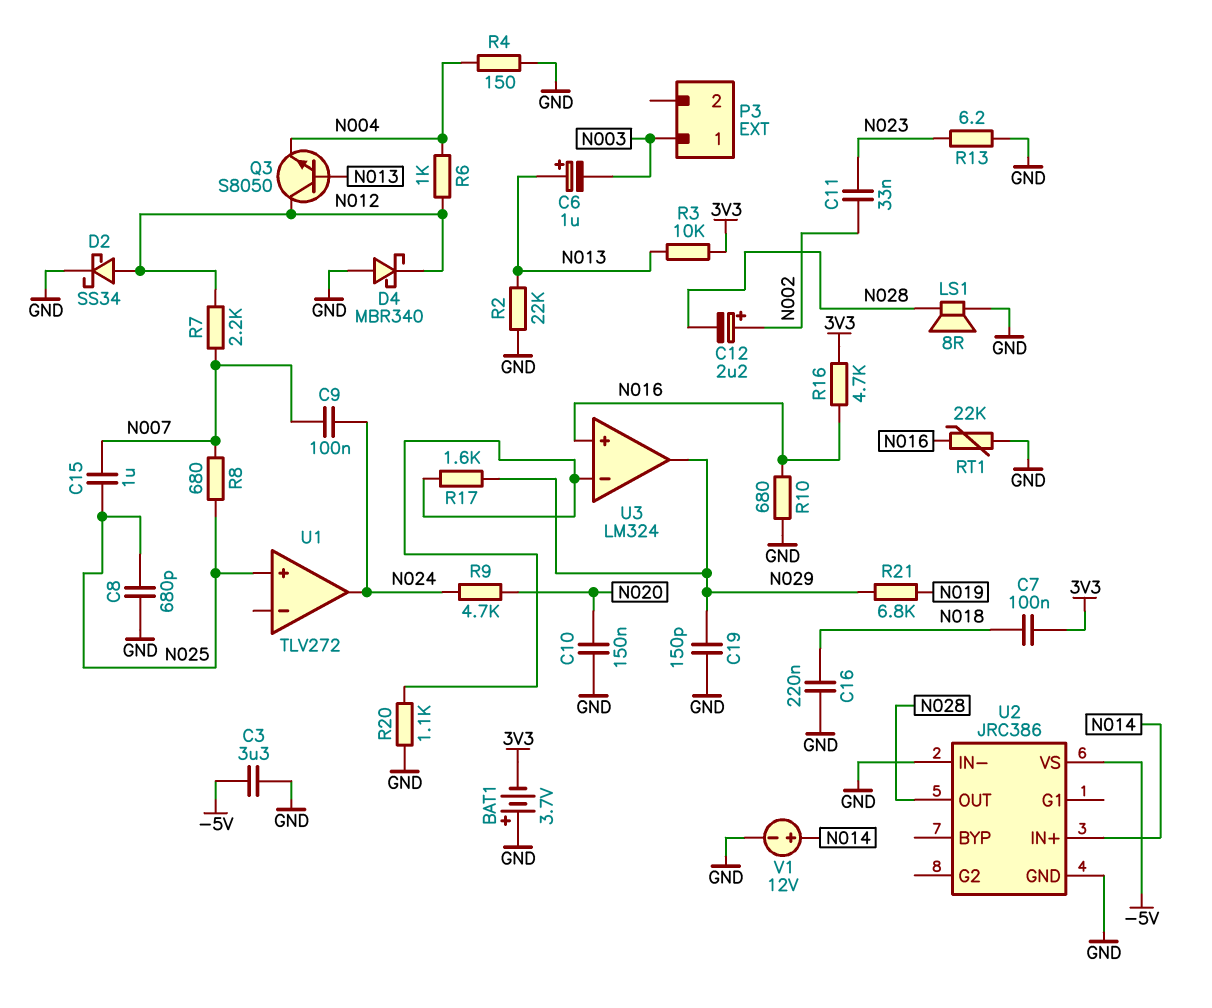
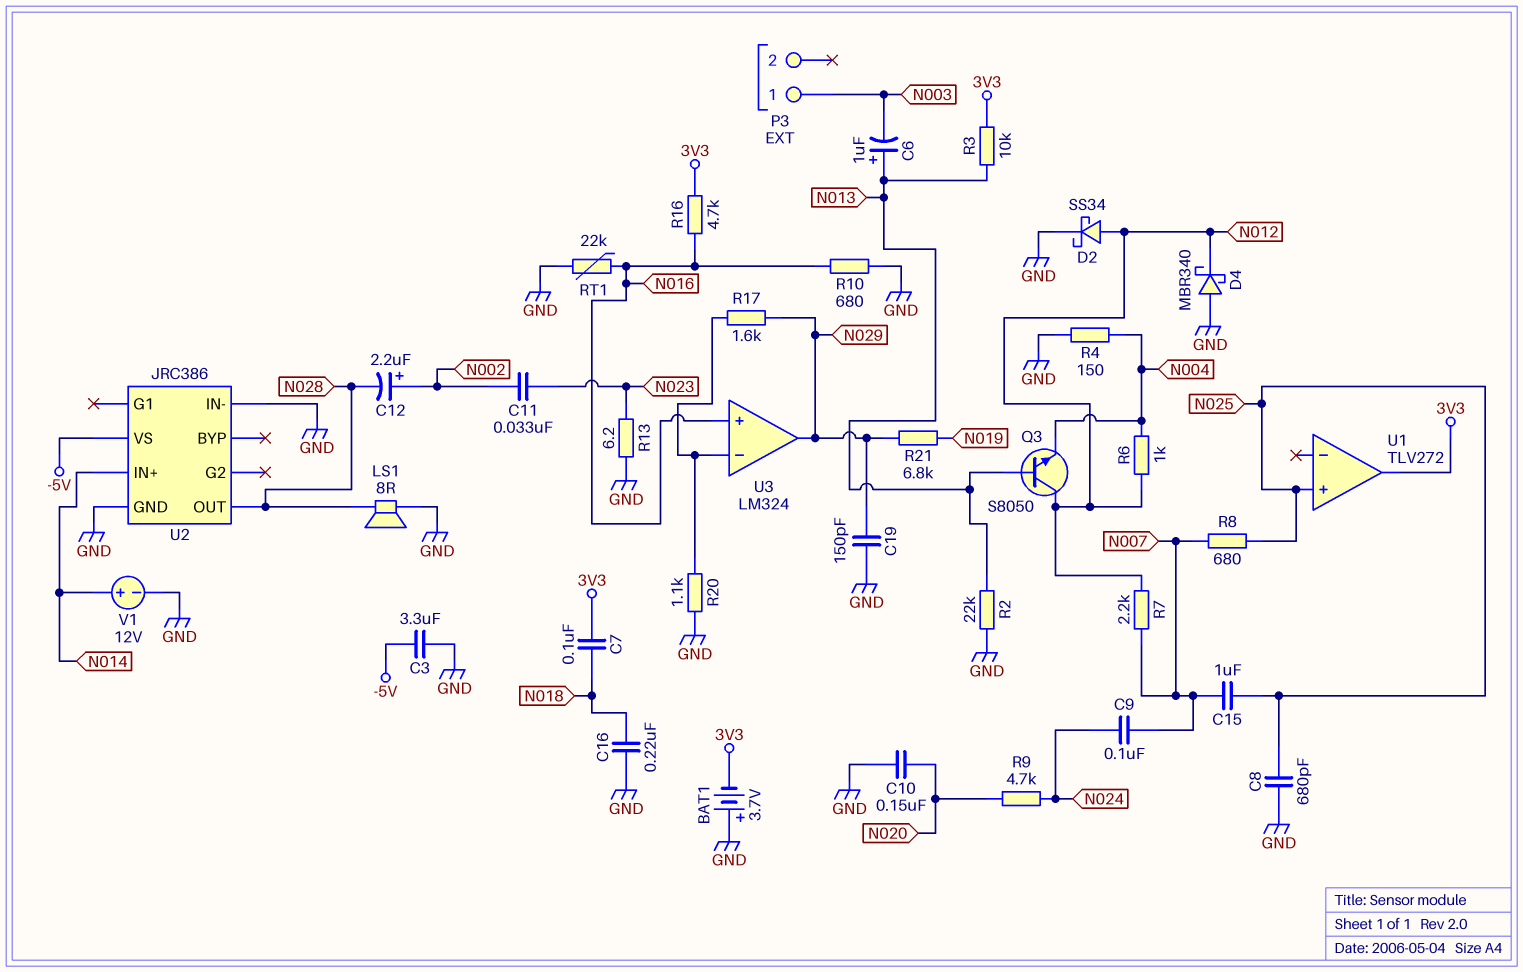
U1 pin out: N024 -> 3V3

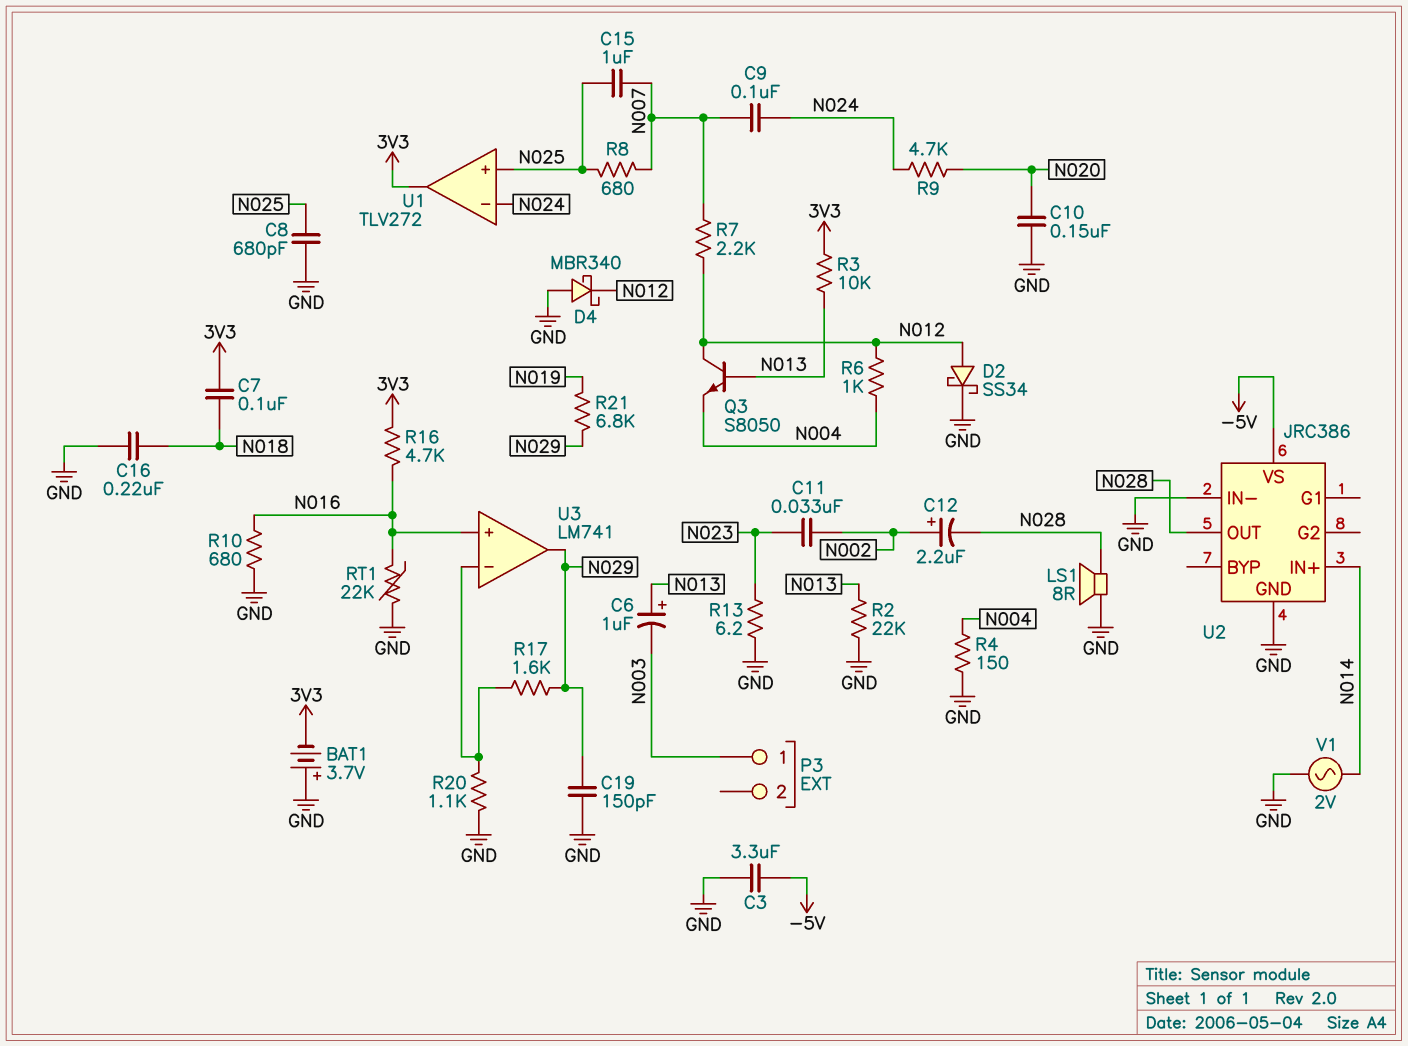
U1 pin in-: none -> N024
U3: LM324 -> LM741
V1: 12V (plus N014, minus GND) -> AC 2V (GND, N014)

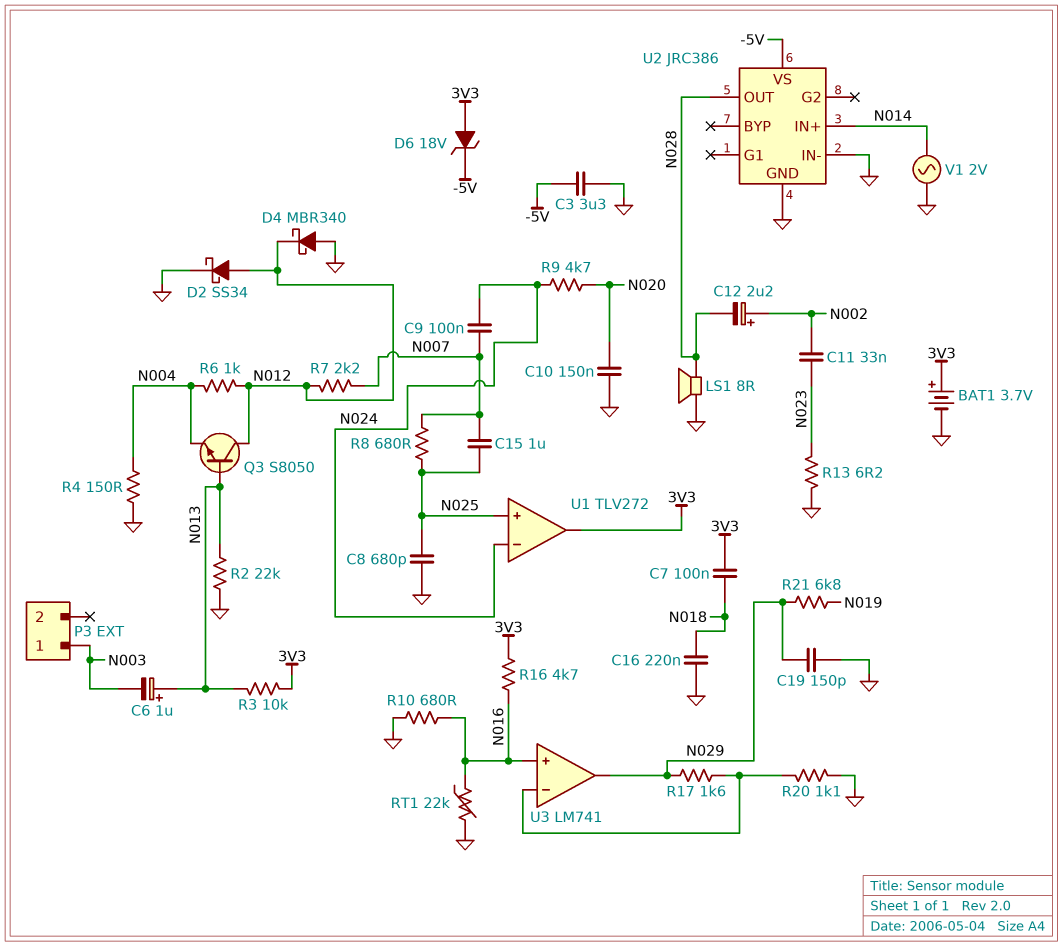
BAT1: 3.7V (plus GND, minus 3V3) -> 3.7V (plus 3V3, minus GND)
D6: none -> zener 18V (A 3V3, K -5V)

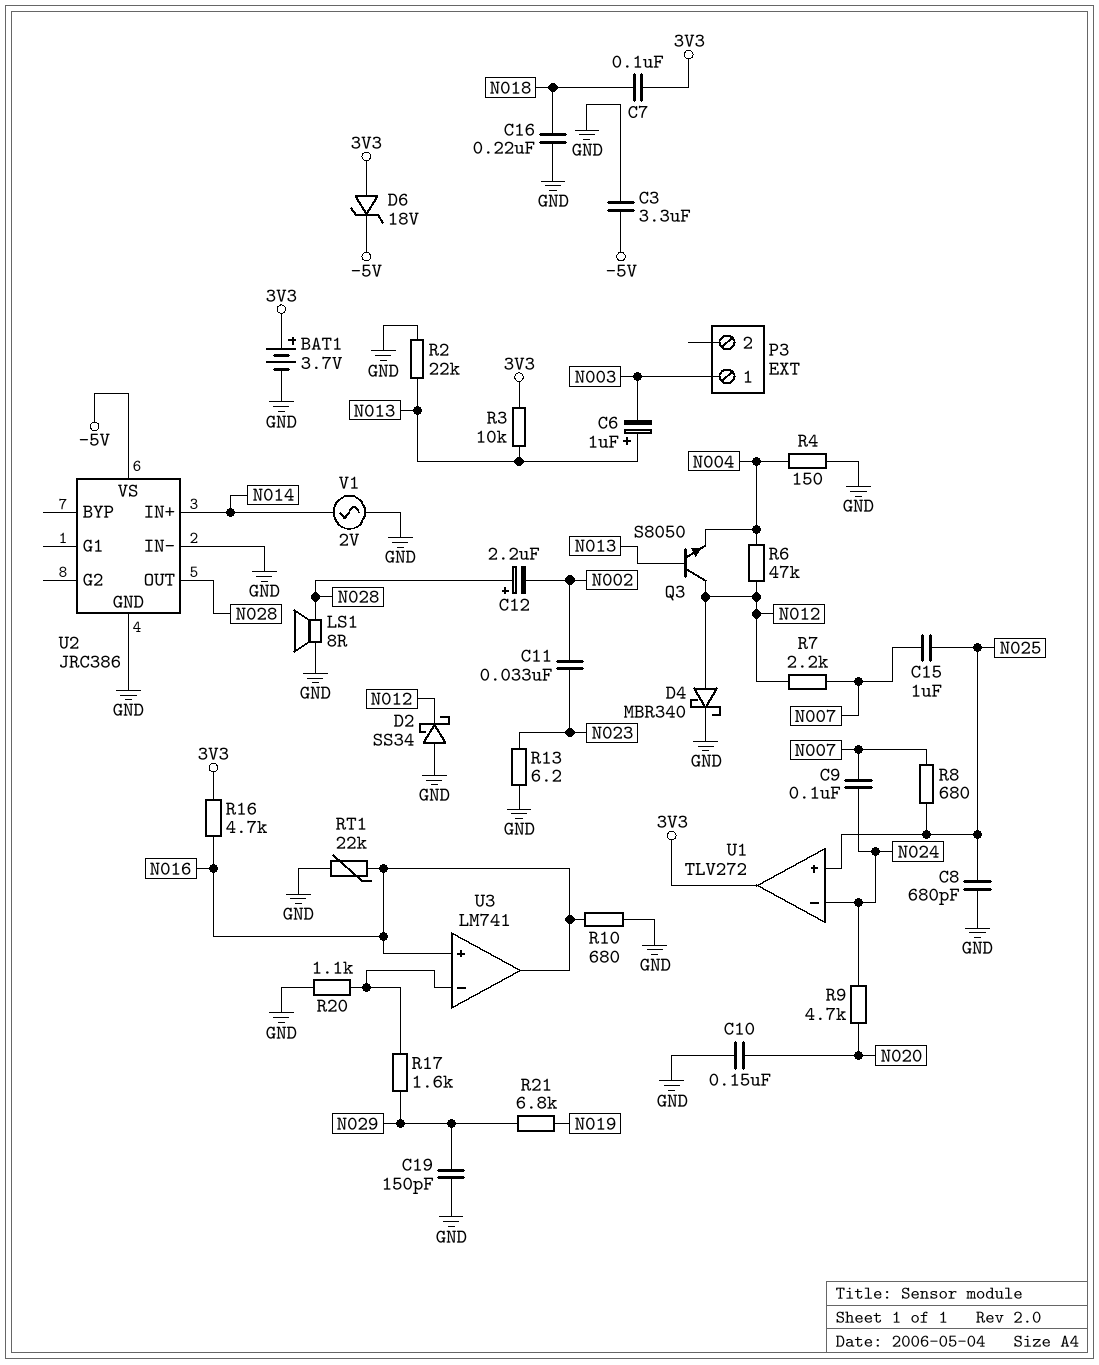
C12: 2.2uF (plus N002, minus N028) -> 2.2uF (plus N028, minus N002)
D2: schottky SS34 (A N012, K GND) -> schottky SS34 (A GND, K N012)
D4: schottky MBR340 (A GND, K N012) -> schottky MBR340 (A N012, K GND)
R6: 1k (N004, N012) -> 47k (N004, N012)
U3 pin out: N029 -> N016

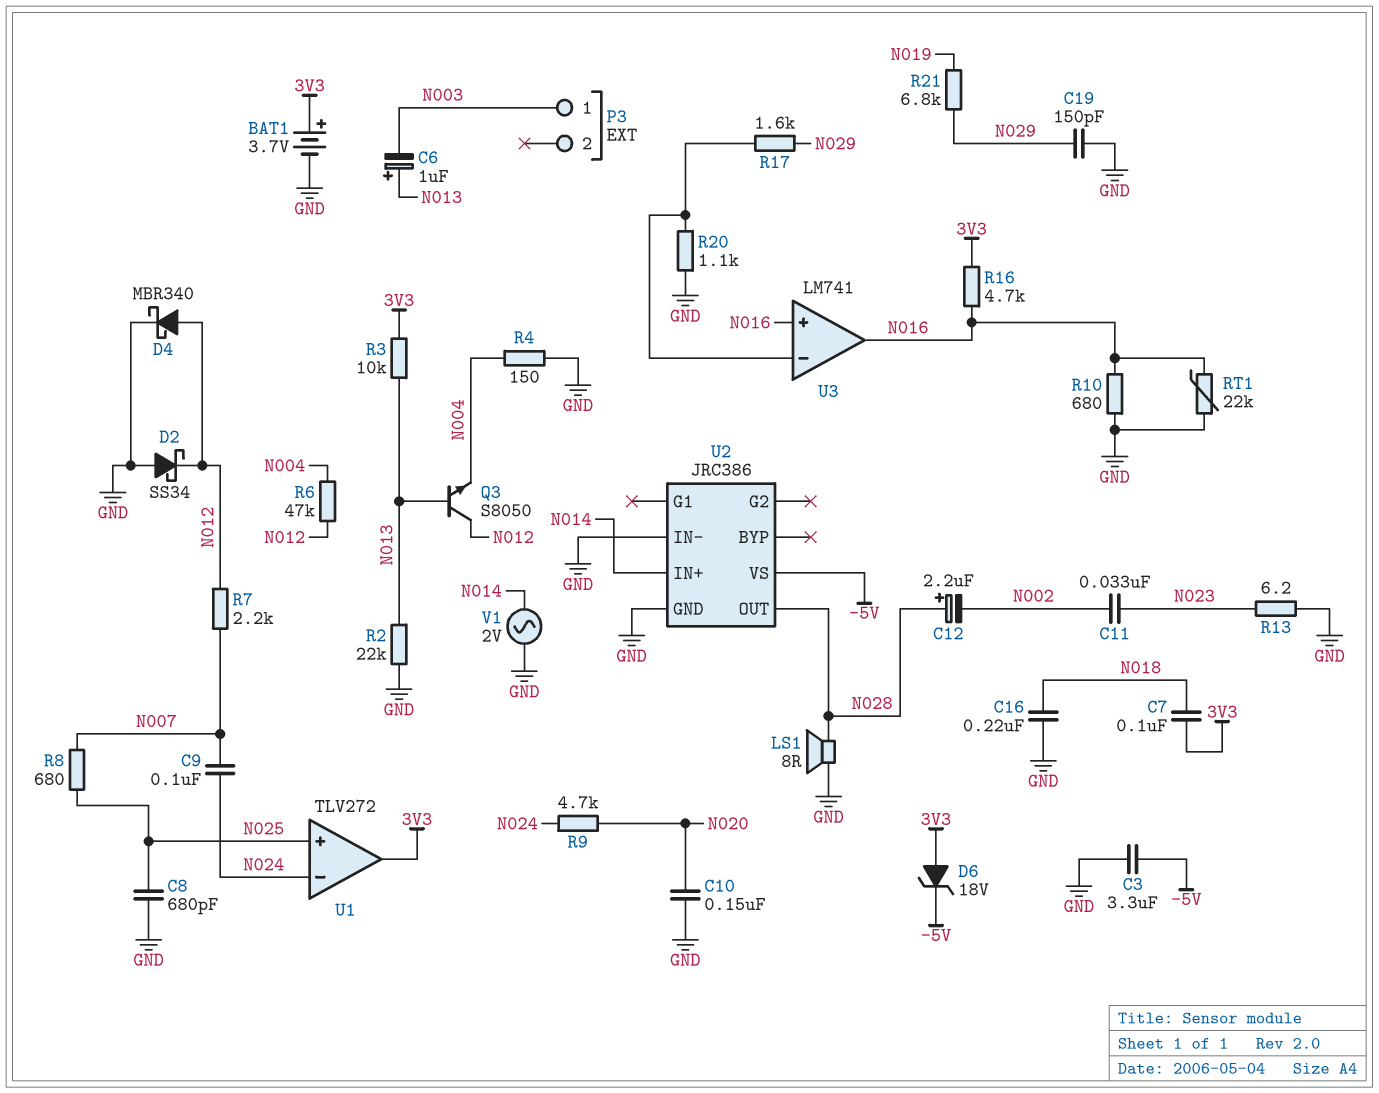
C15: 1uF (N007, N025) -> none

